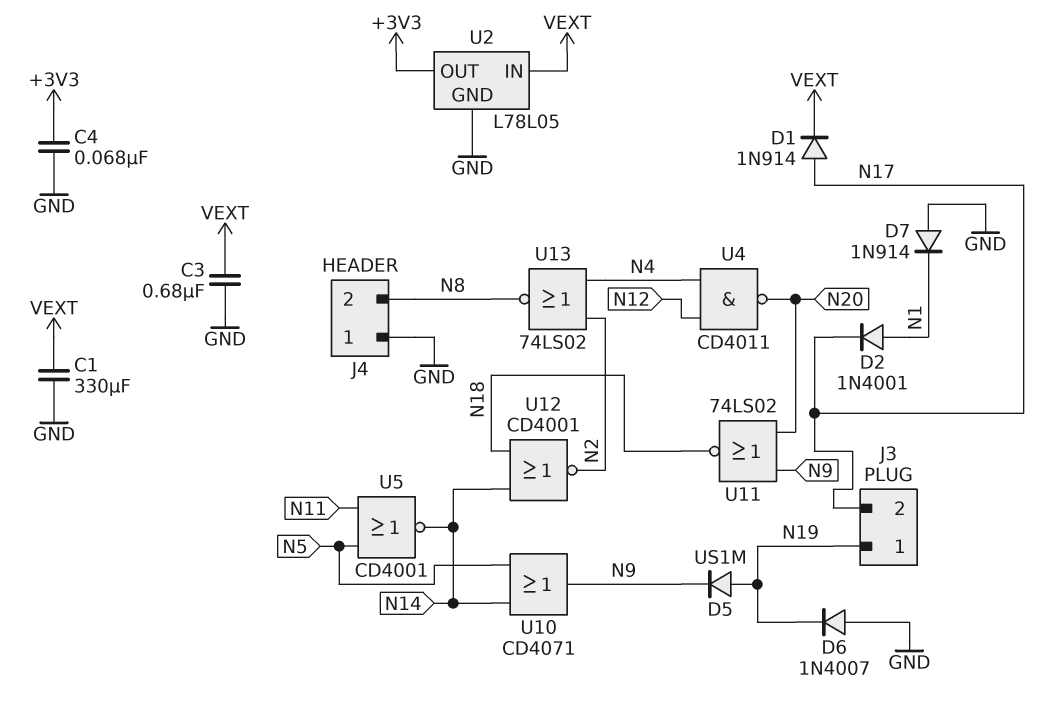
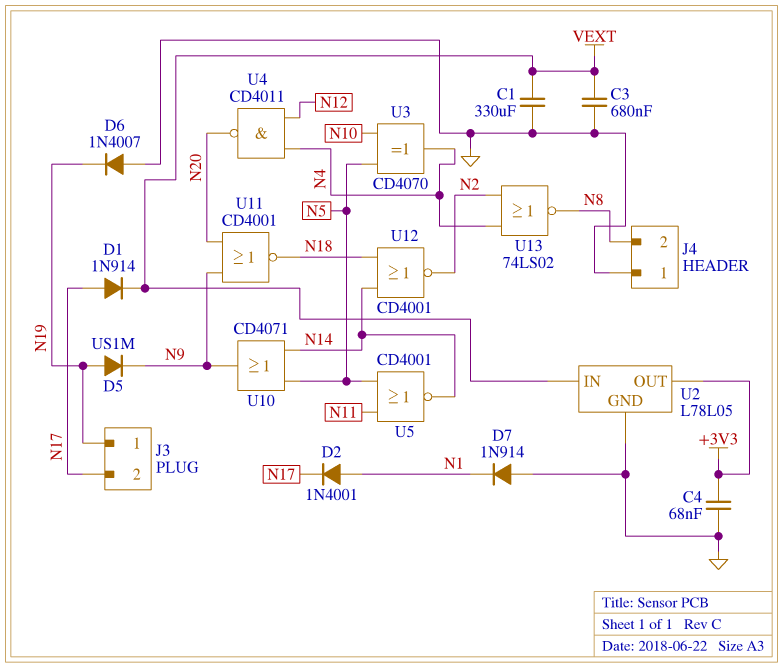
U3: none -> XOR CD4070 (in N5, in N10, out N4)
U11: NOR 74LS02 (in N9, in N20, out N18) -> NOR CD4001 (in N9, in N20, out N18)

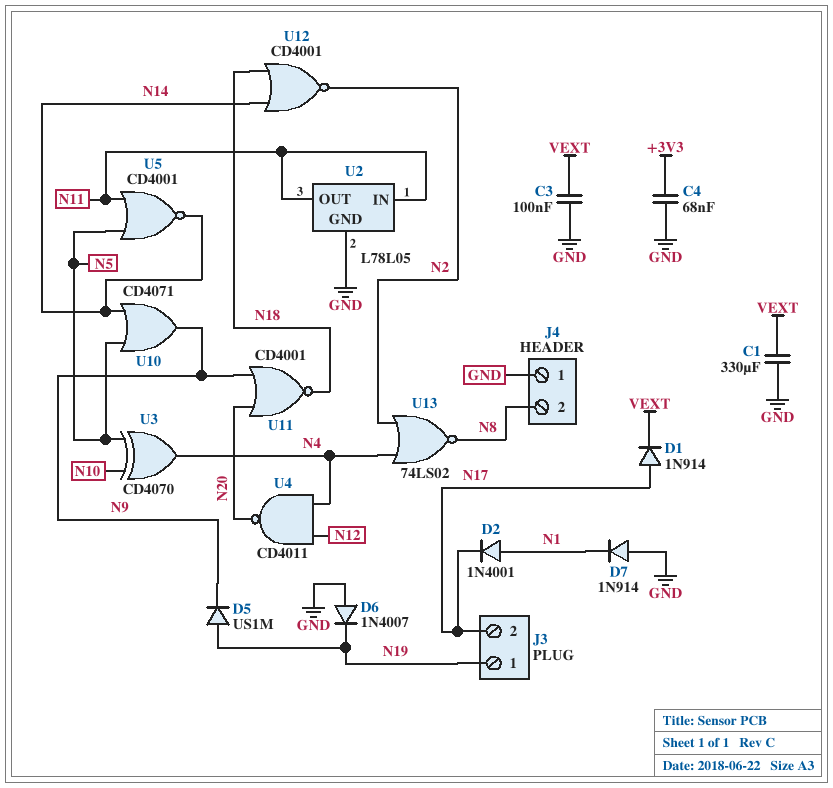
C3: 680nF (GND, VEXT) -> 100nF (GND, VEXT)
U2 pin IN: VEXT -> N11
U2 pin OUT: +3V3 -> N11

